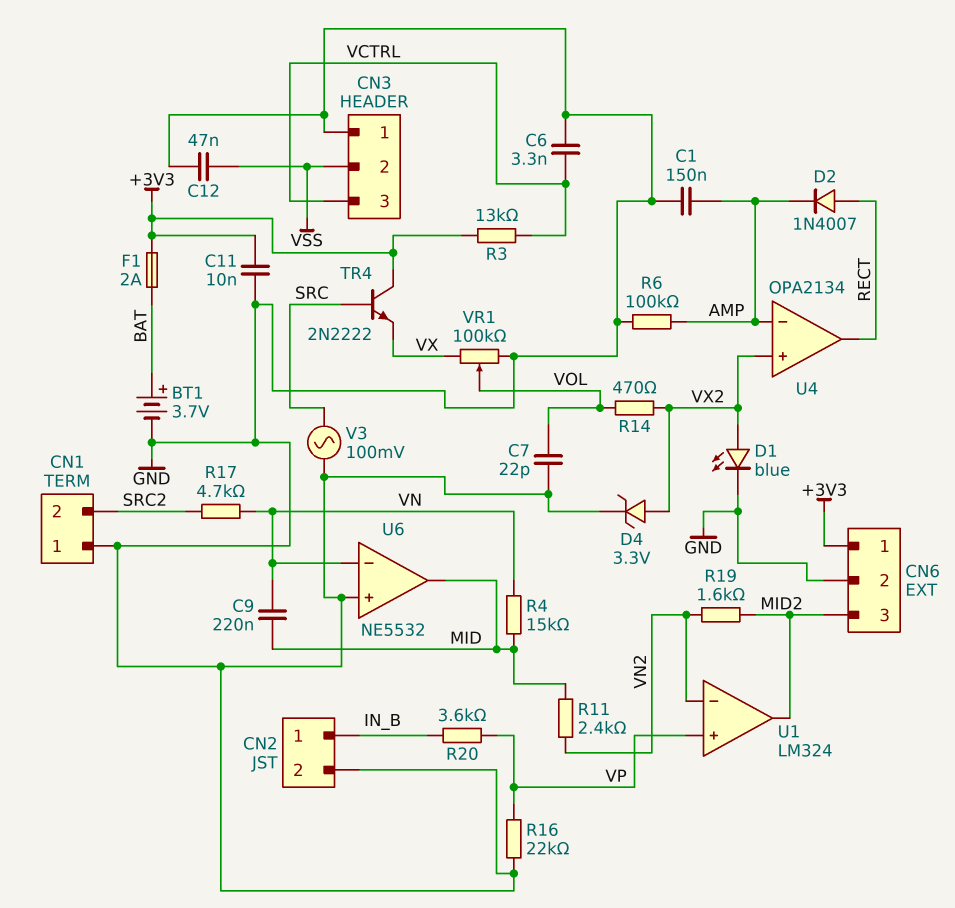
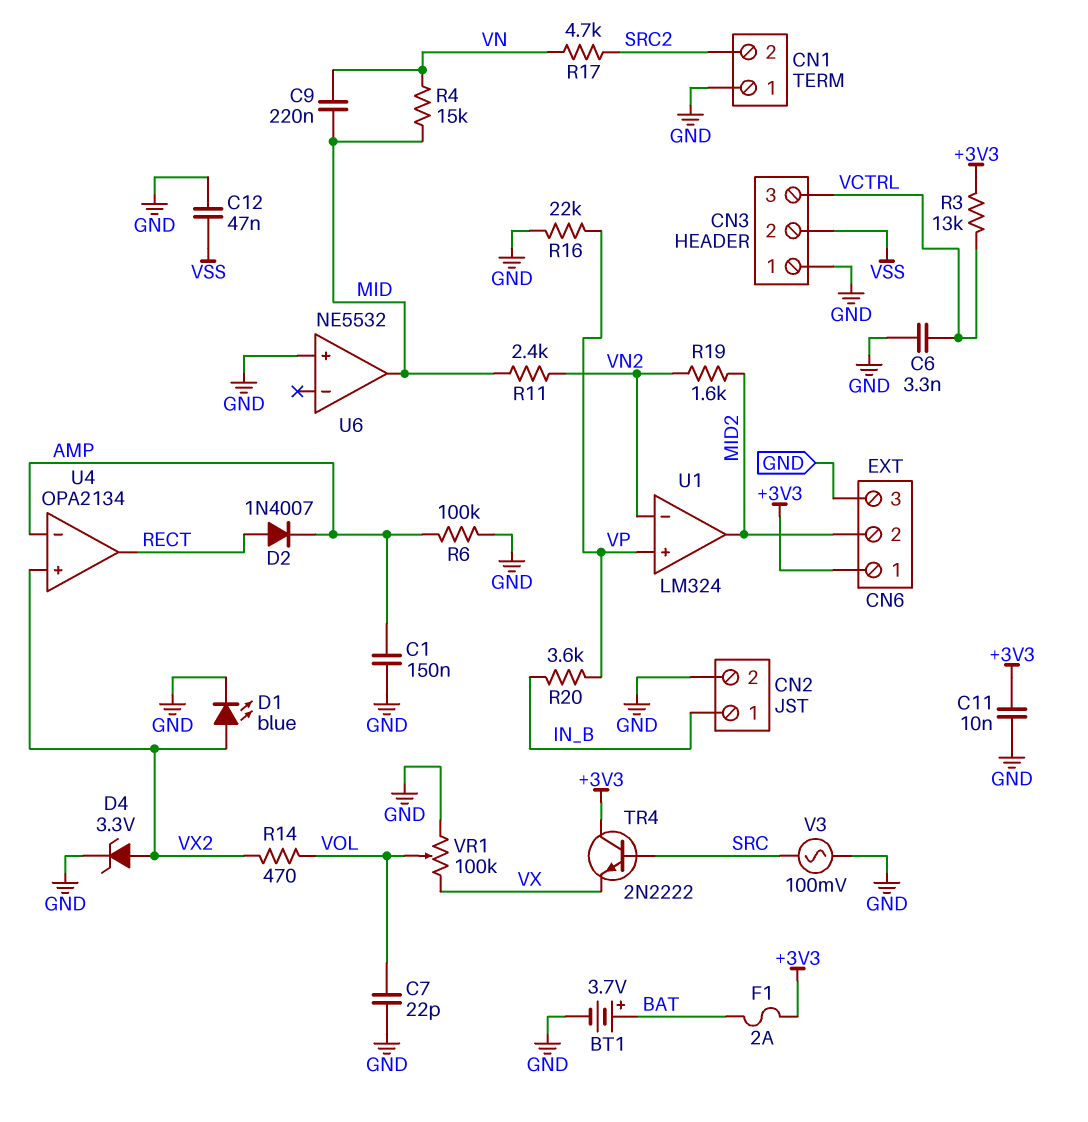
CN6 pin 2: GND -> MID2
CN6 pin 3: MID2 -> GND
U6 pin in-: VN -> none

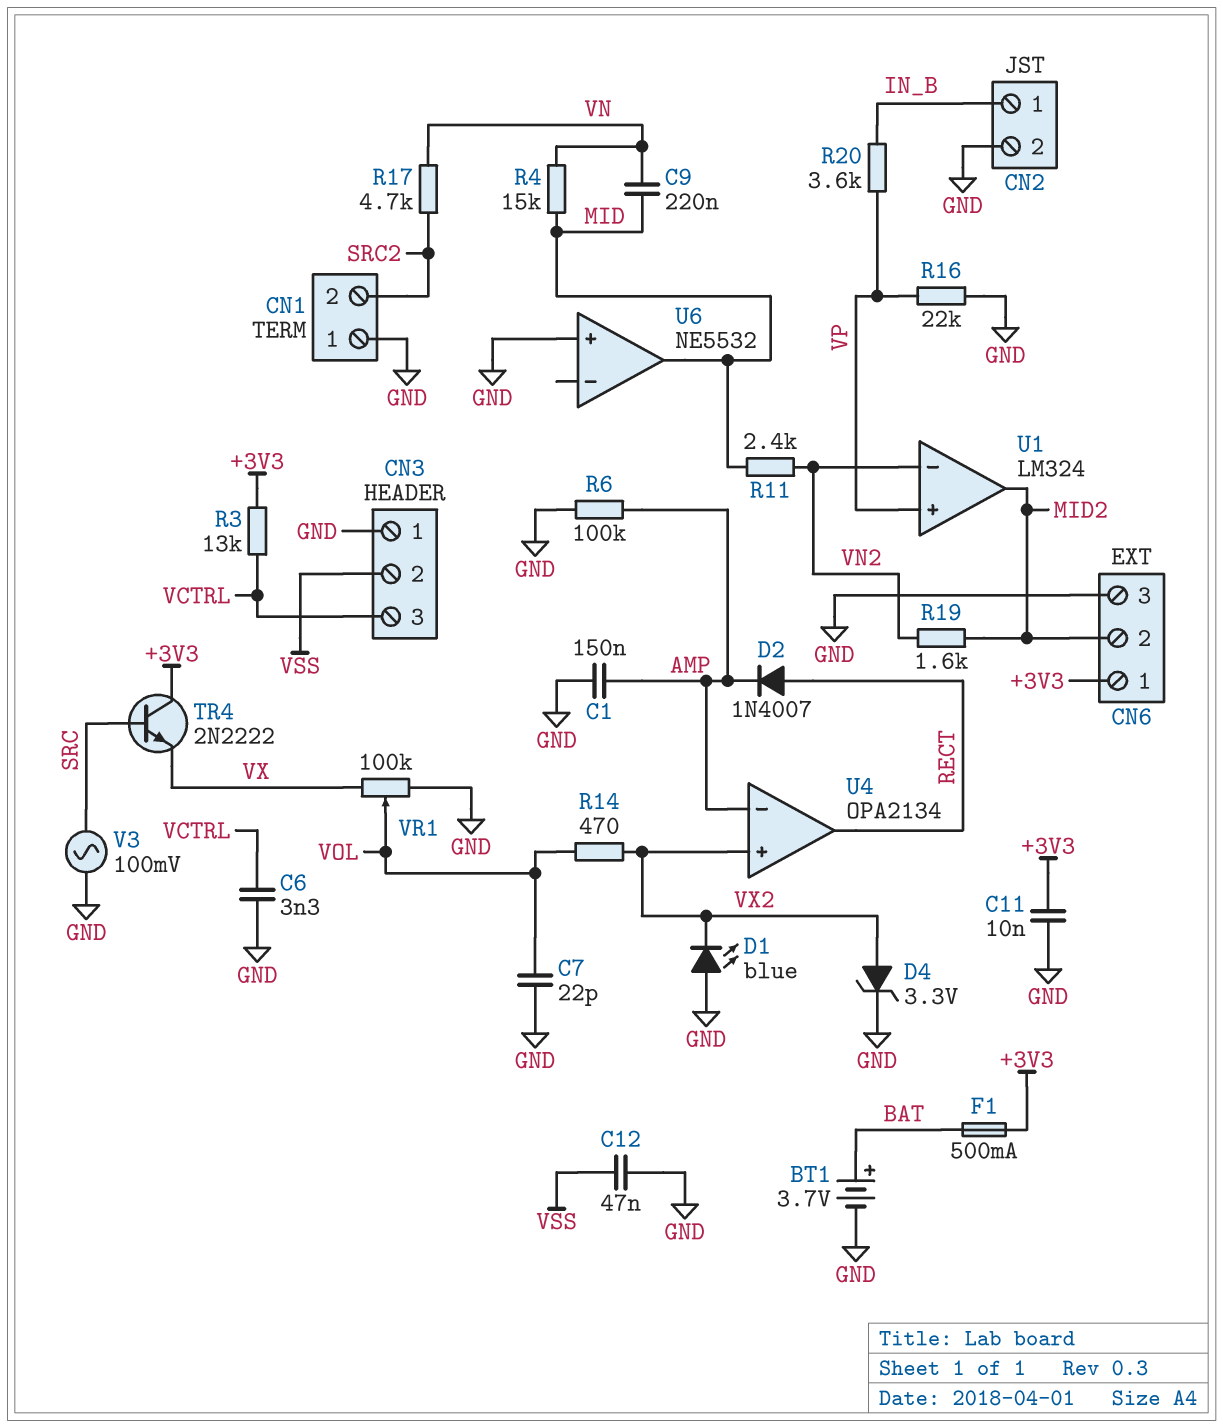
D1: LED blue (A VX2, K GND) -> LED blue (A GND, K VX2)
F1: 2A (+3V3, BAT) -> 500mA (+3V3, BAT)

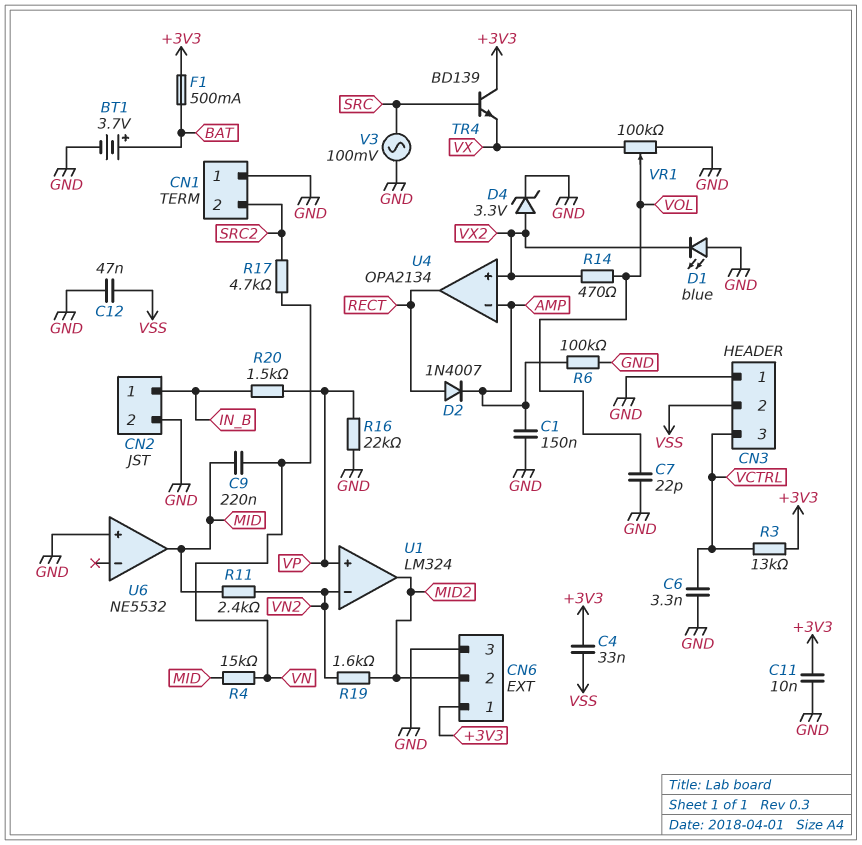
C4: none -> 33nF (+3V3, VSS)
R20: 3.6k (IN_B, VP) -> 1.5k (IN_B, VP)
TR4: NPN 2N2222 (B SRC, C +3V3, E VX) -> NPN BD139 (B SRC, C +3V3, E VX)

